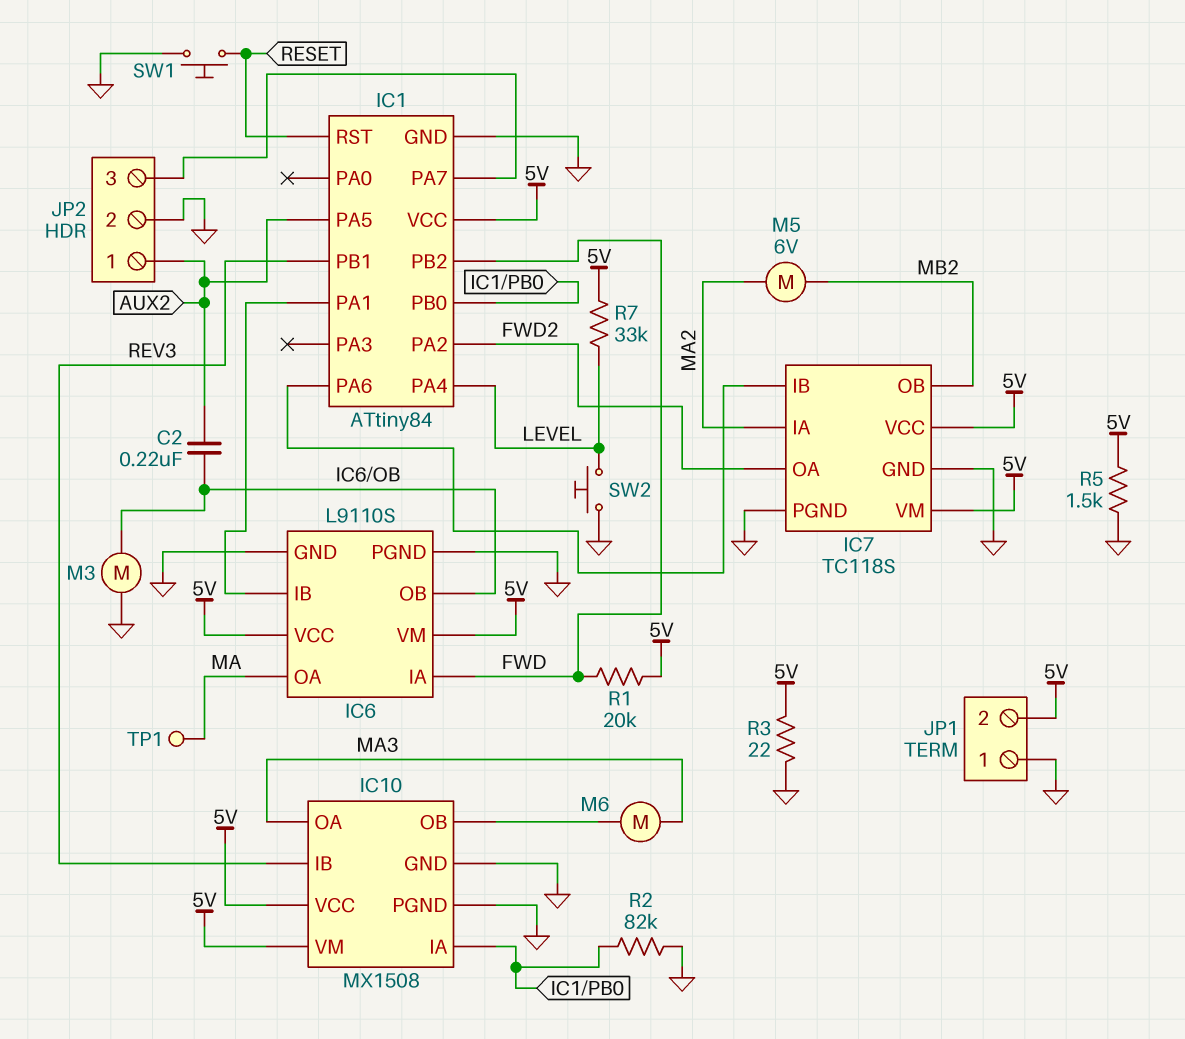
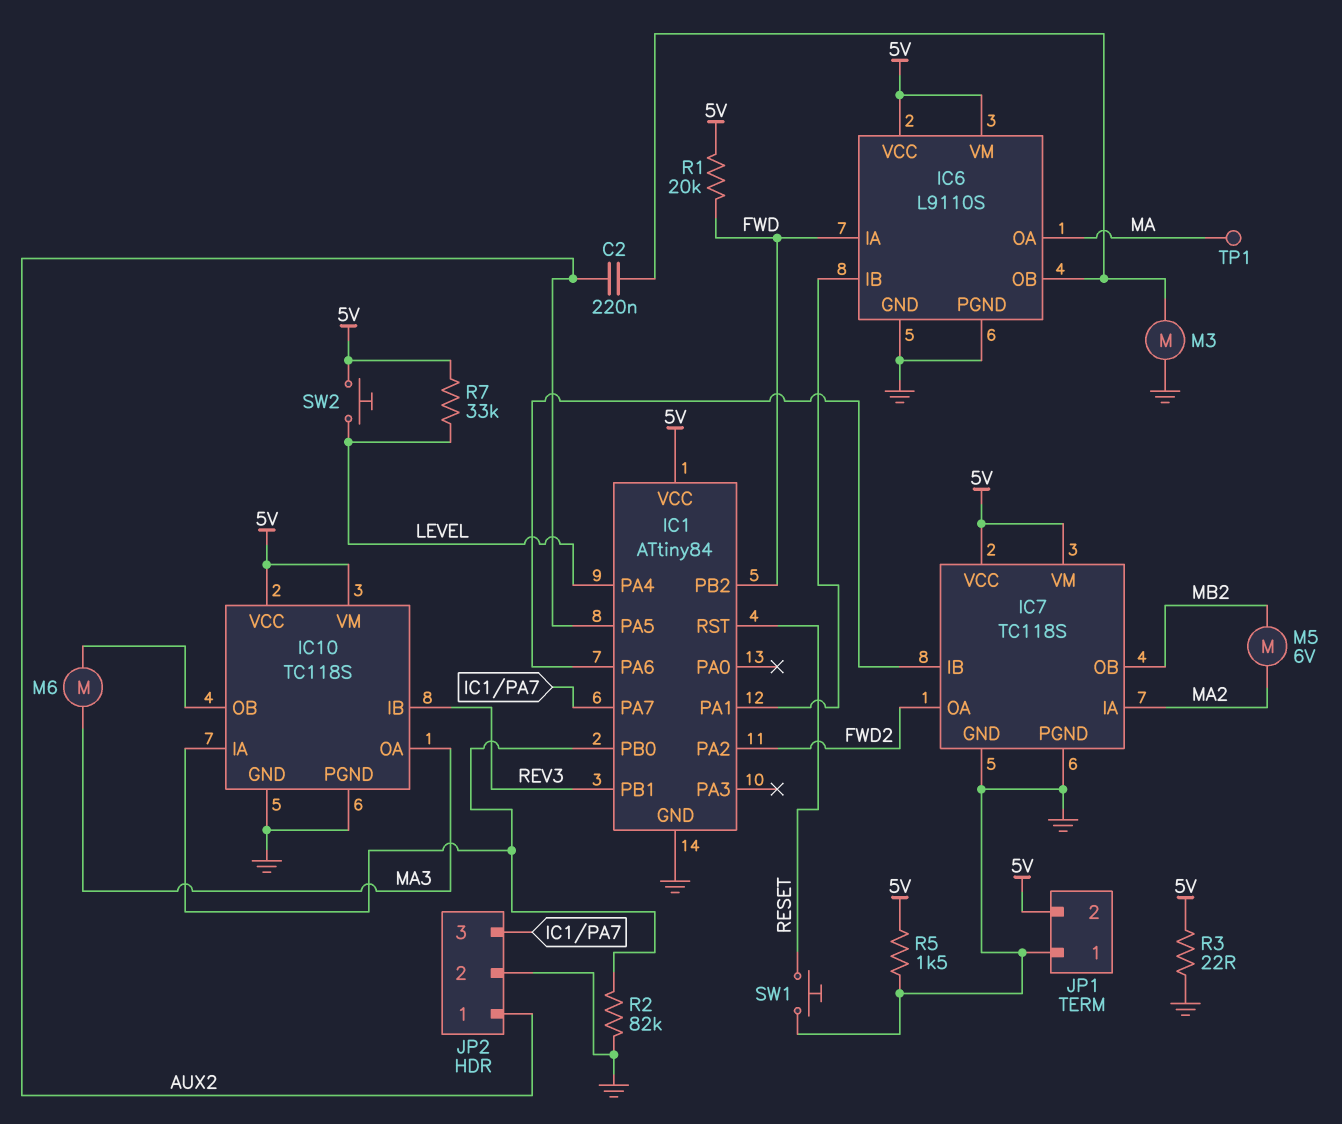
IC10: MX1508 -> TC118S
SW2: button (GND, LEVEL) -> button (5V, LEVEL)

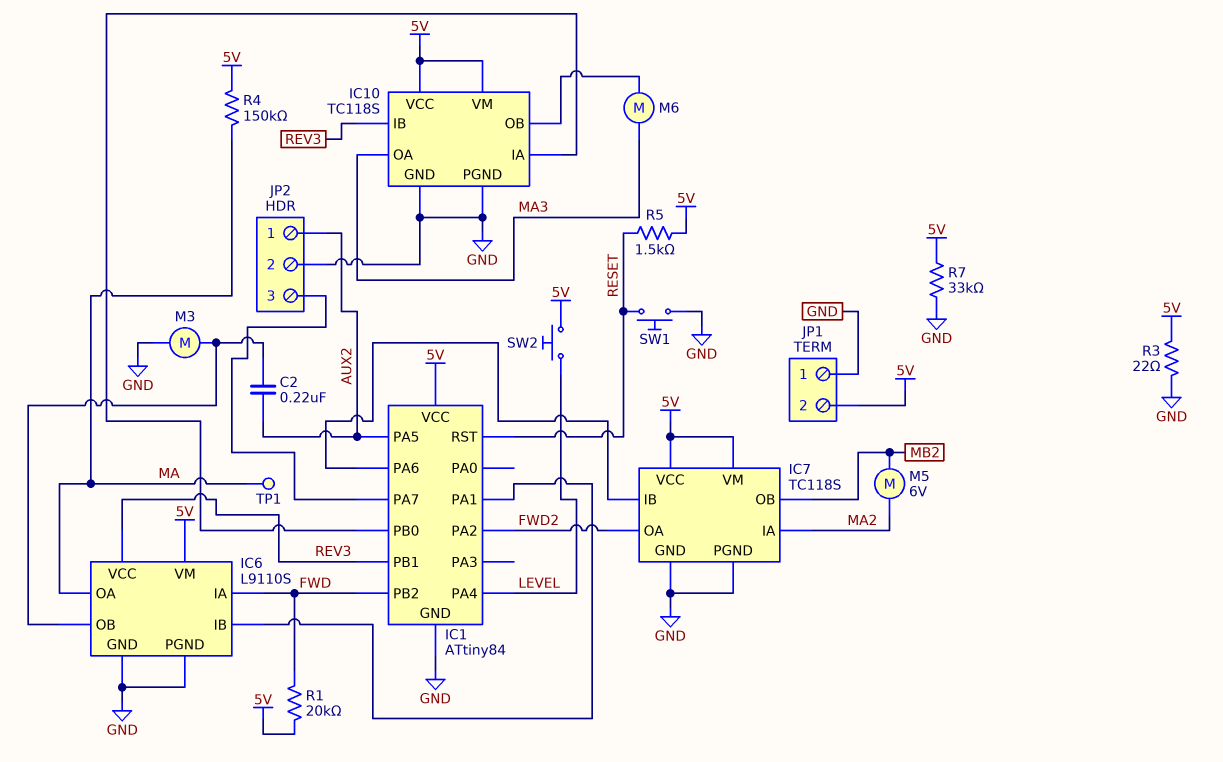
IC6 pin VCC: 5V -> REV3
R2: 82k (GND, IC1/PB0) -> none
R4: none -> 150k (5V, MA)
R5: 1.5k (5V, GND) -> 1.5k (5V, RESET)
R7: 33k (5V, LEVEL) -> 33k (5V, GND)

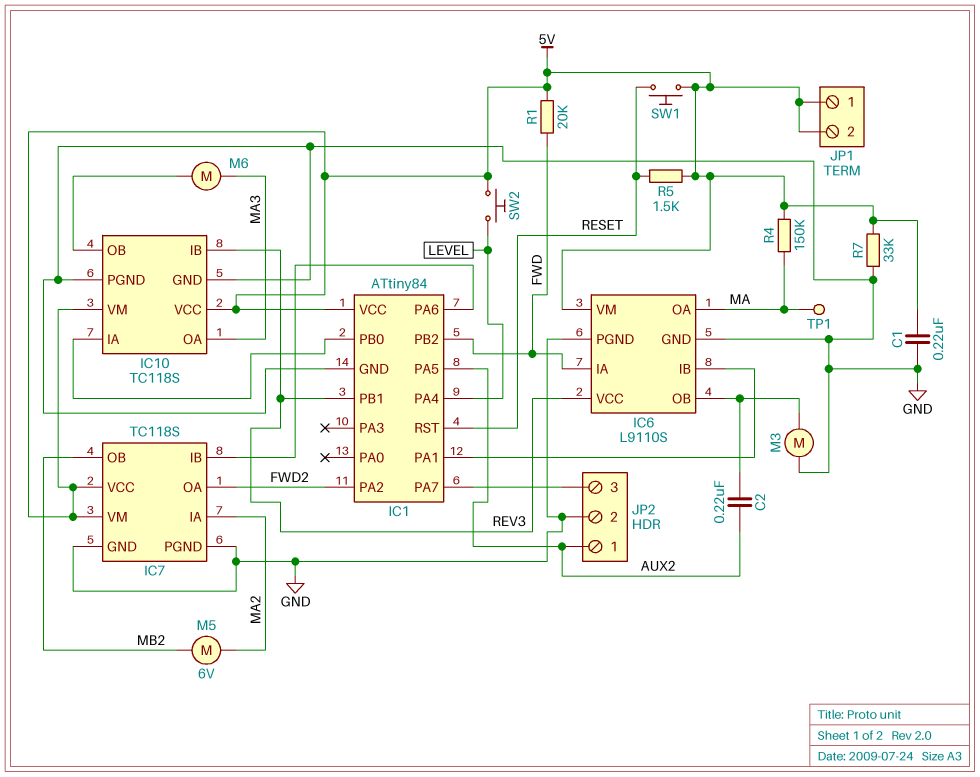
C1: none -> 220nF (5V, GND)
JP1 pin 1: GND -> 5V
R3: 22 (5V, GND) -> none
SW1: button (GND, RESET) -> button (5V, RESET)

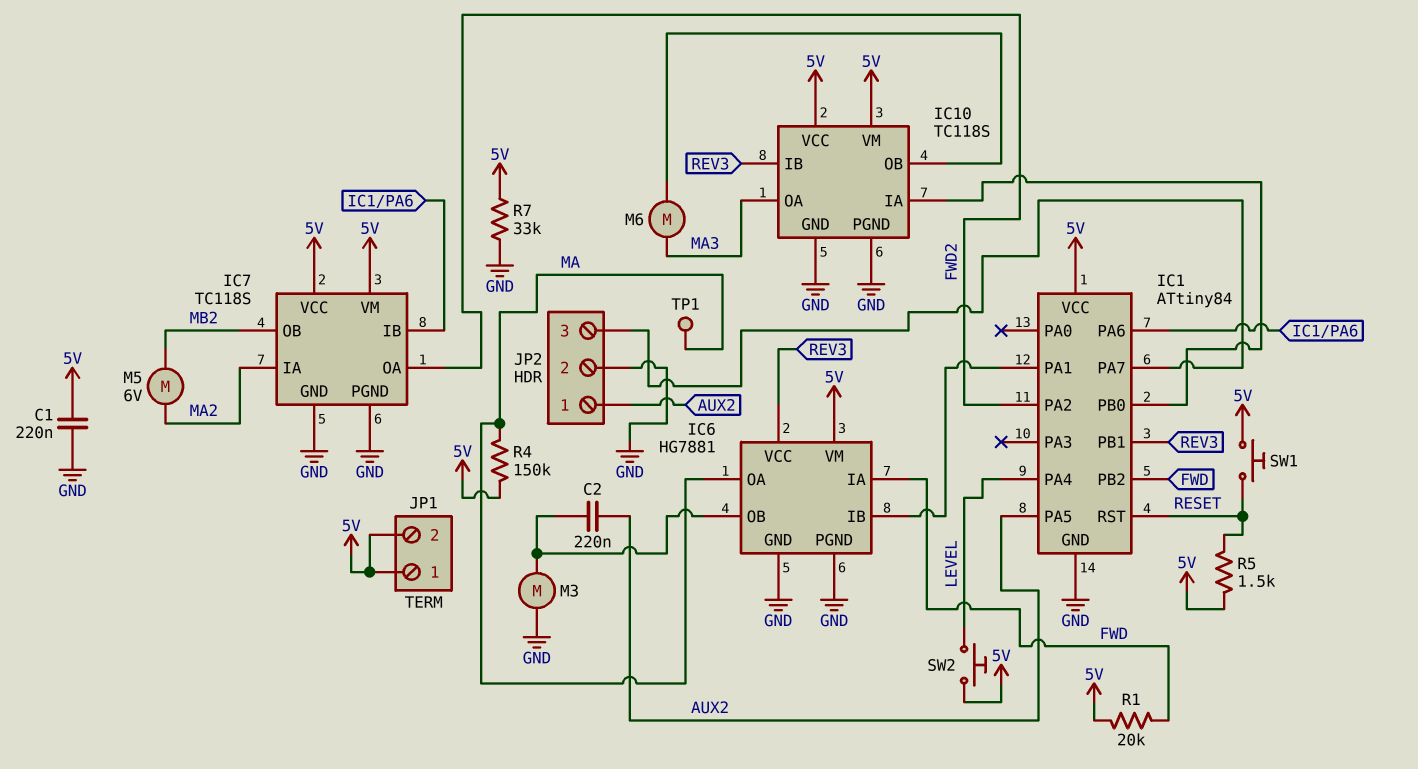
IC6: L9110S -> HG7881

